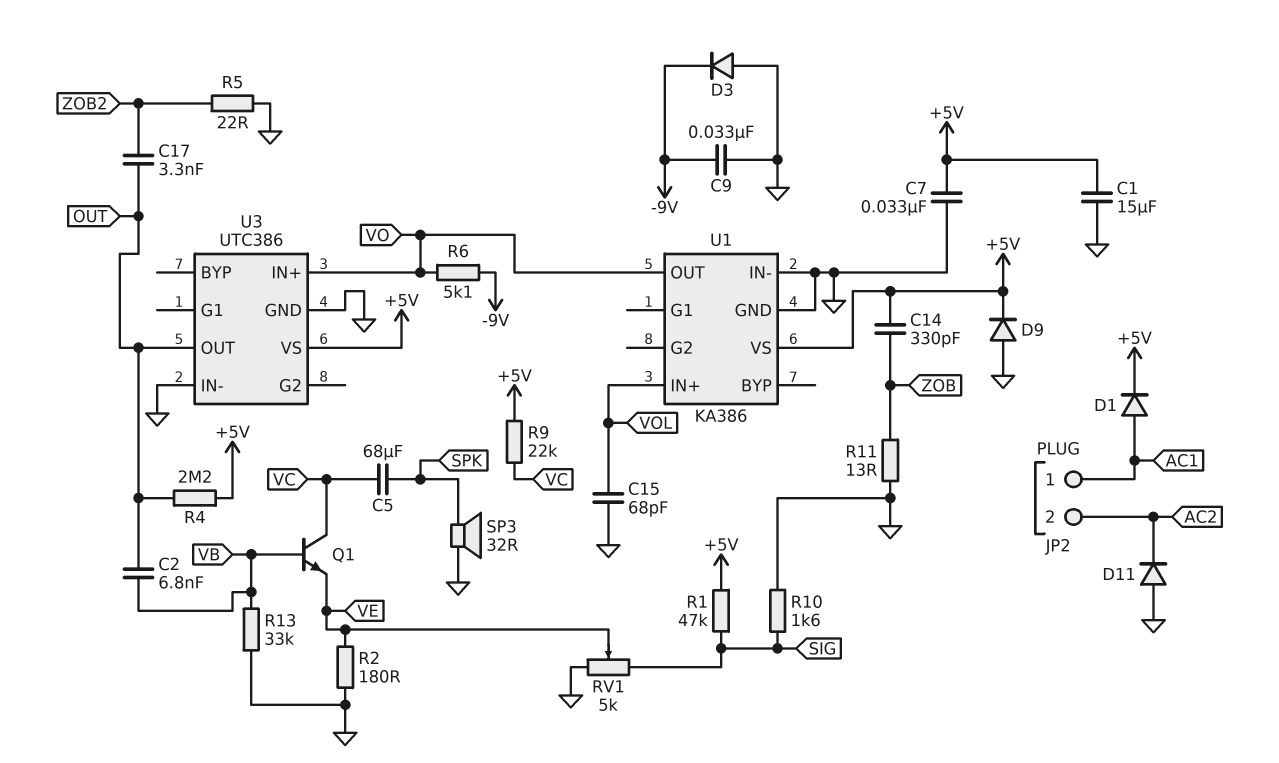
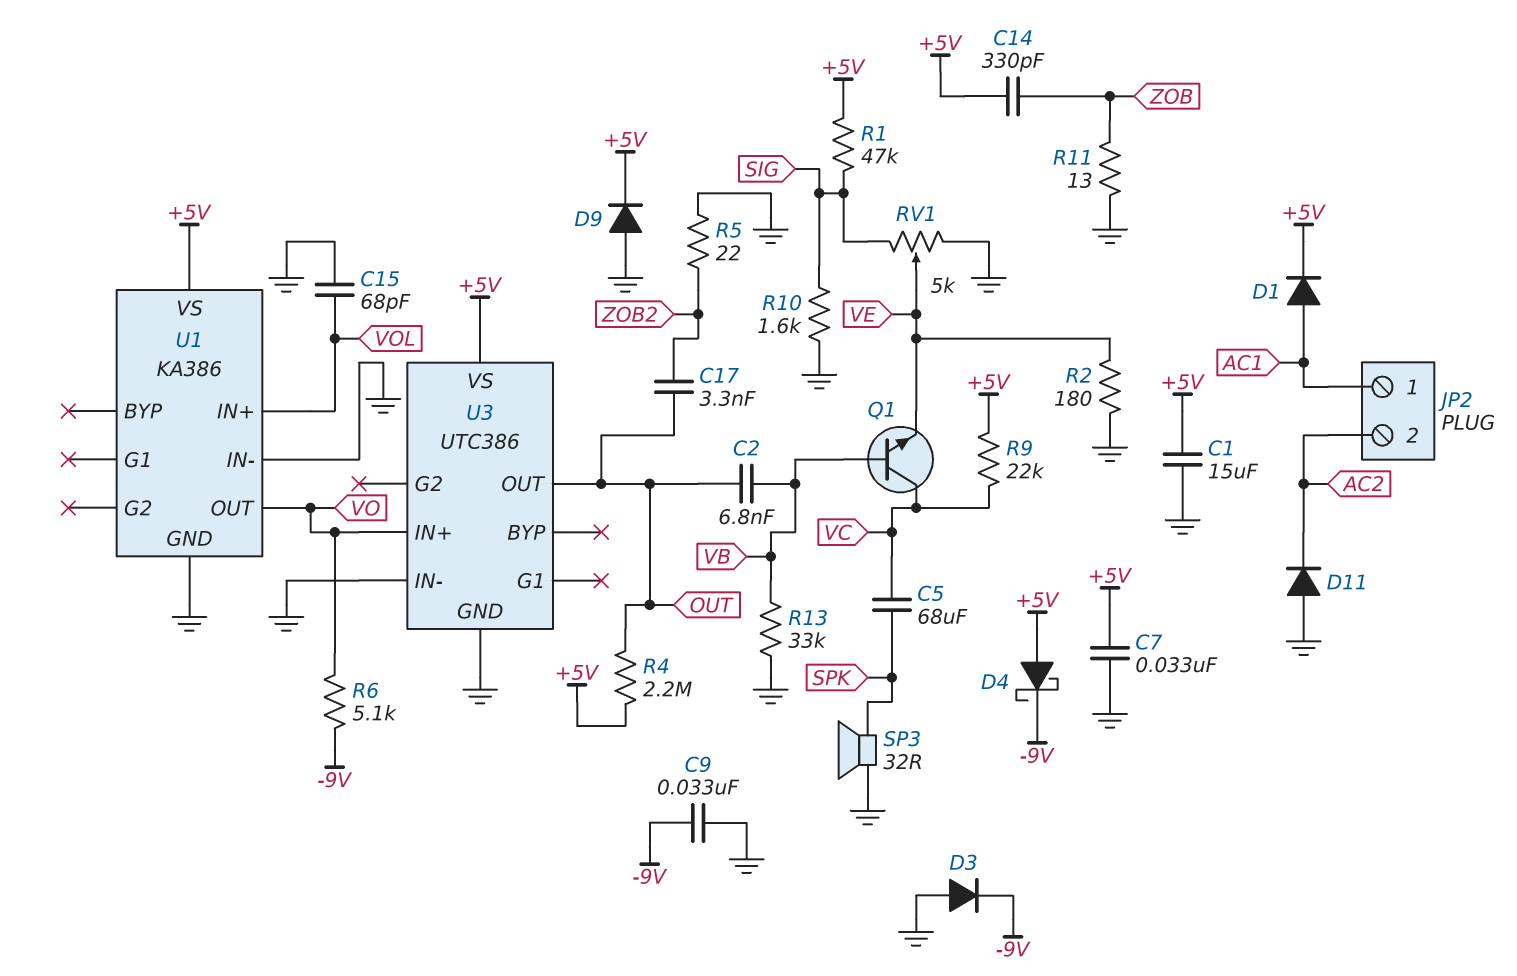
D4: none -> schottky (A +5V, K -9V)

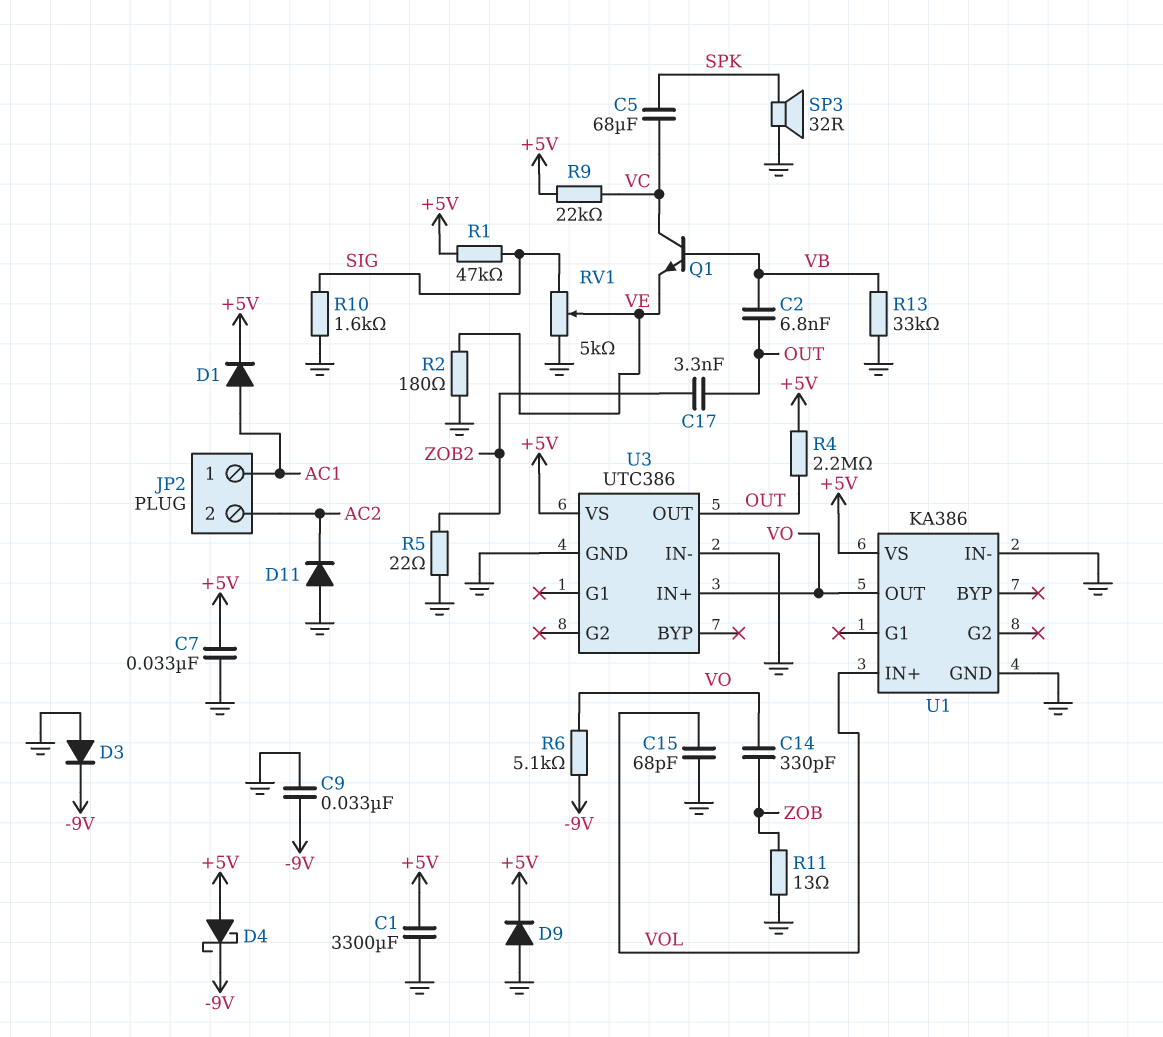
C1: 15uF (+5V, GND) -> 3300uF (+5V, GND)
C14: 330pF (+5V, ZOB) -> 330pF (VO, ZOB)

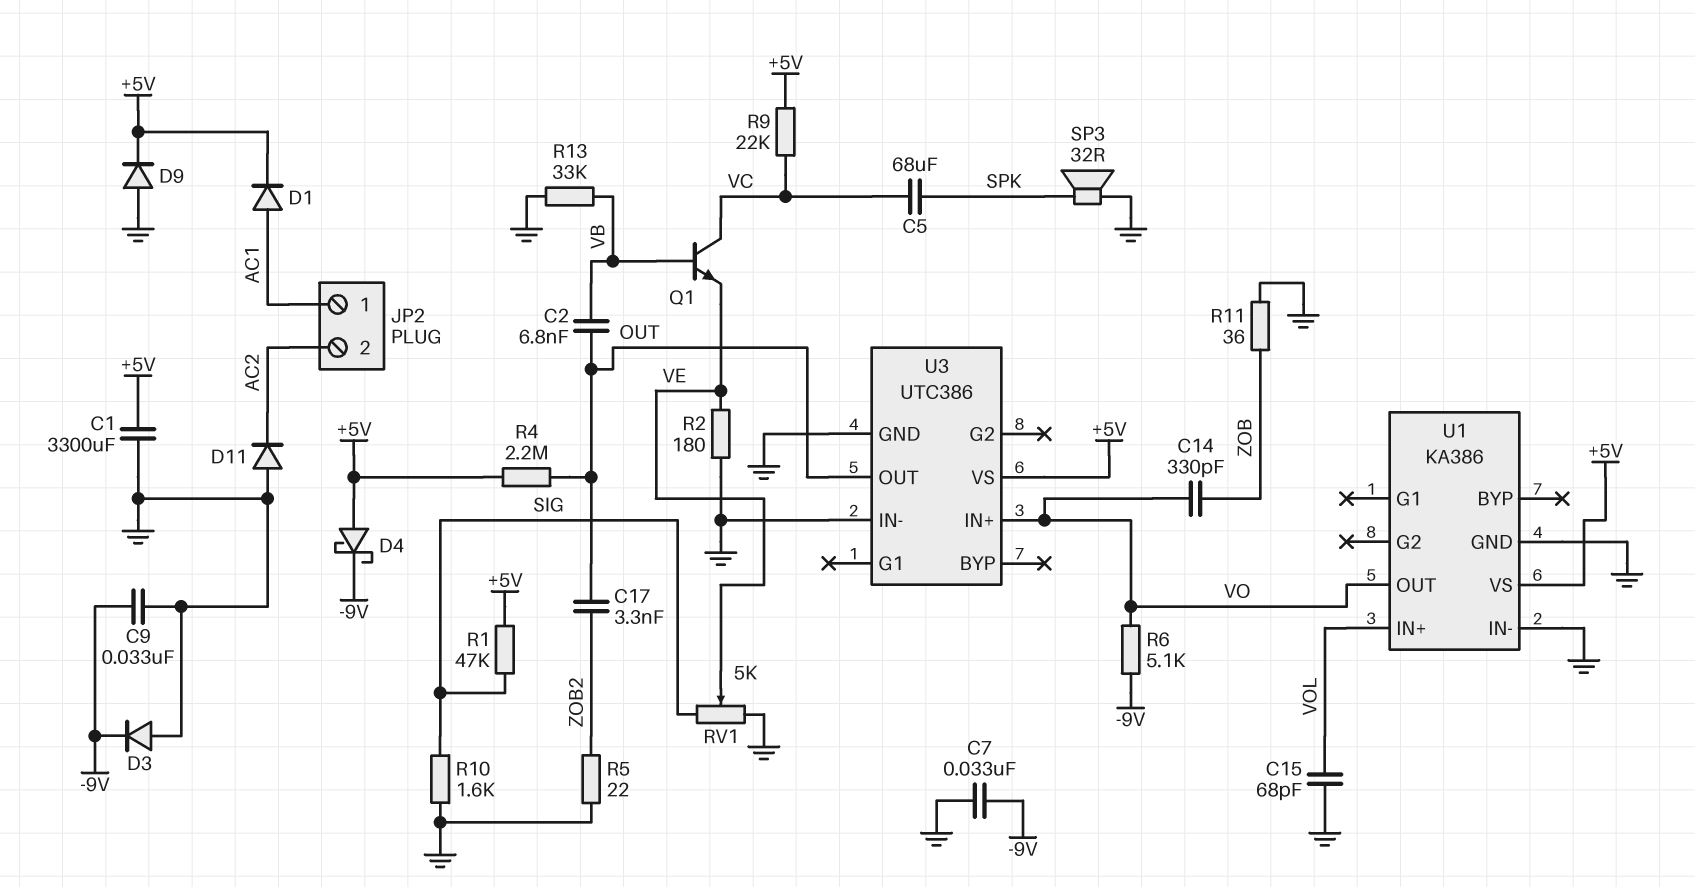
C7: 33nF (+5V, GND) -> 33nF (-9V, GND)
R11: 13 (GND, ZOB) -> 36 (GND, ZOB)

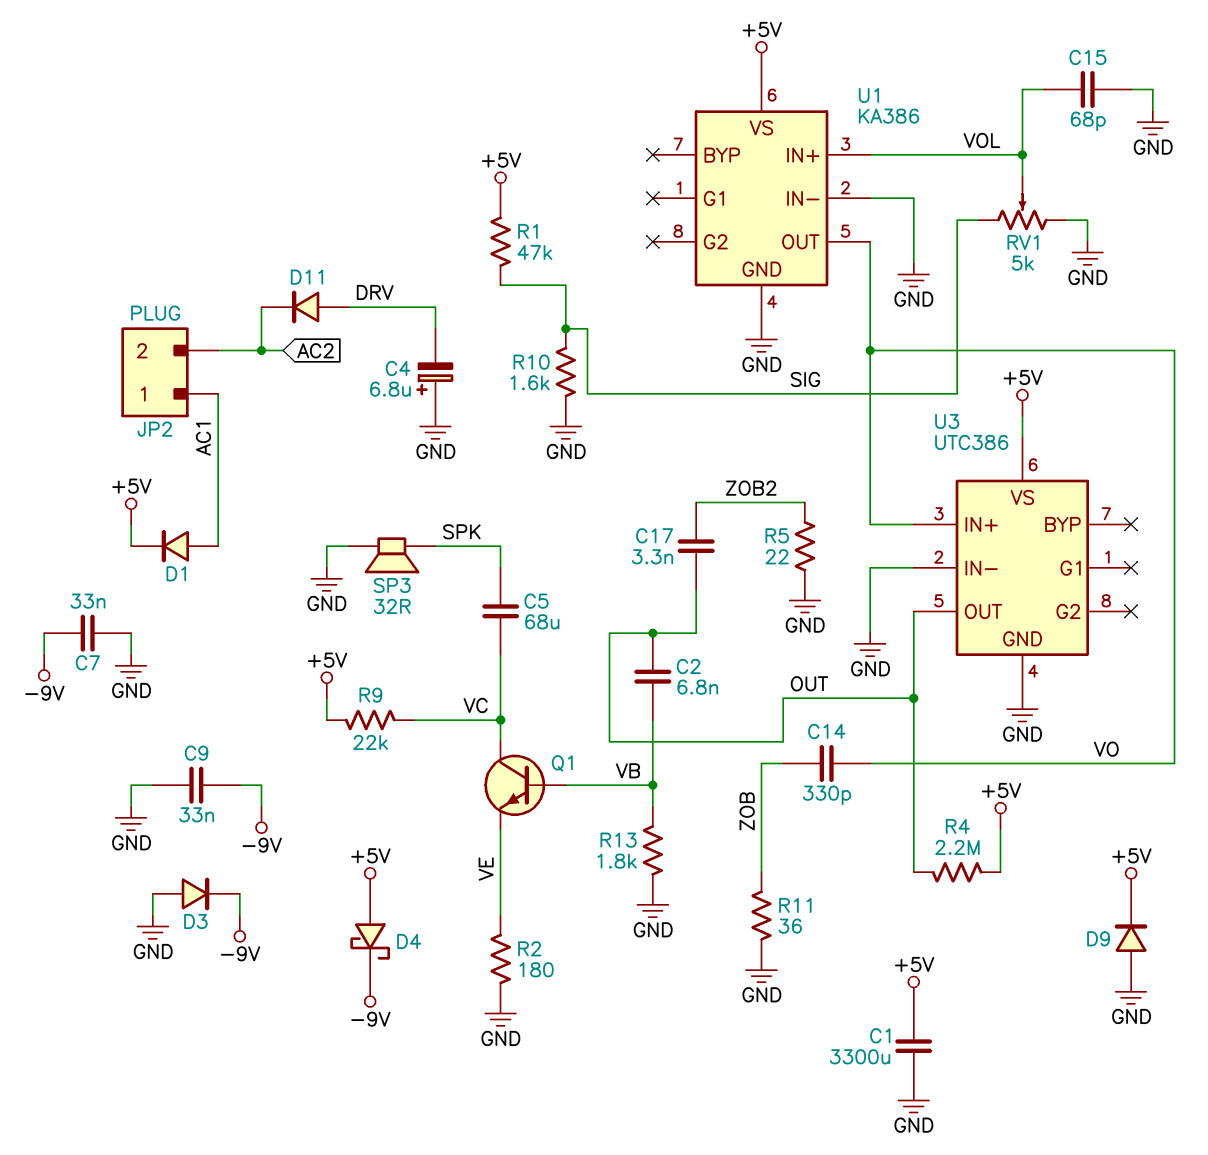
C4: none -> 6.8uF (plus GND, minus DRV)
D11: diode (A GND, K AC2) -> diode (A DRV, K AC2)
R6: 5.1k (-9V, VO) -> none
R13: 33k (GND, VB) -> 1.8k (GND, VB)
RV1: 5k (GND, SIG, wiper VE) -> 5k (GND, SIG, wiper VOL)

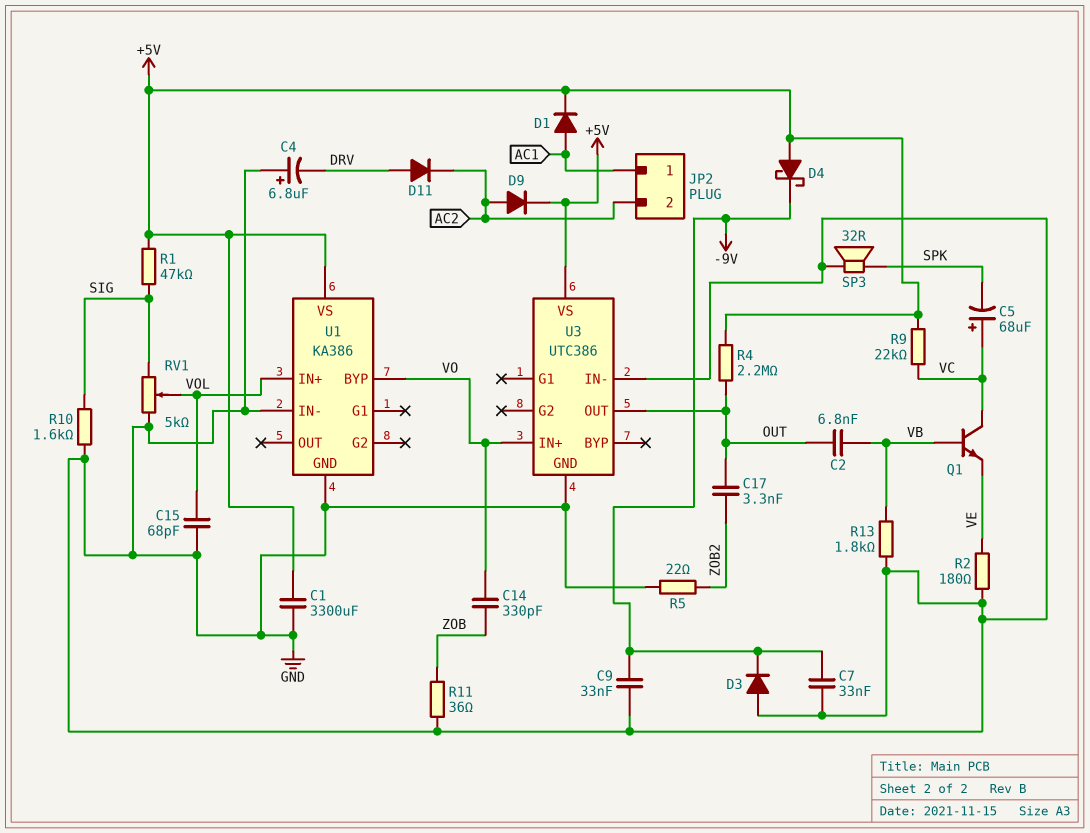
C5: 68uF (SPK, VC) -> 68uF (plus VC, minus SPK)
D9: diode (A GND, K +5V) -> diode (A AC2, K +5V)
U1 pin BYP: none -> VO
U1 pin OUT: VO -> none

